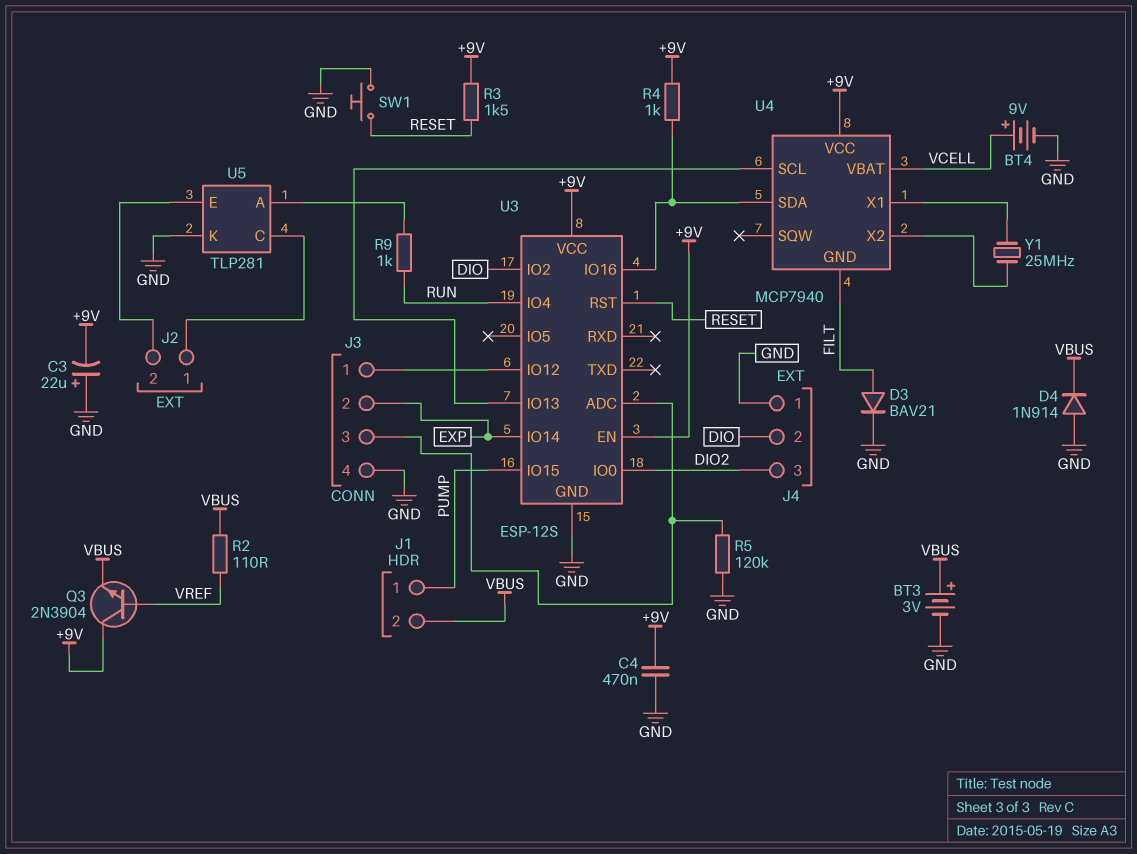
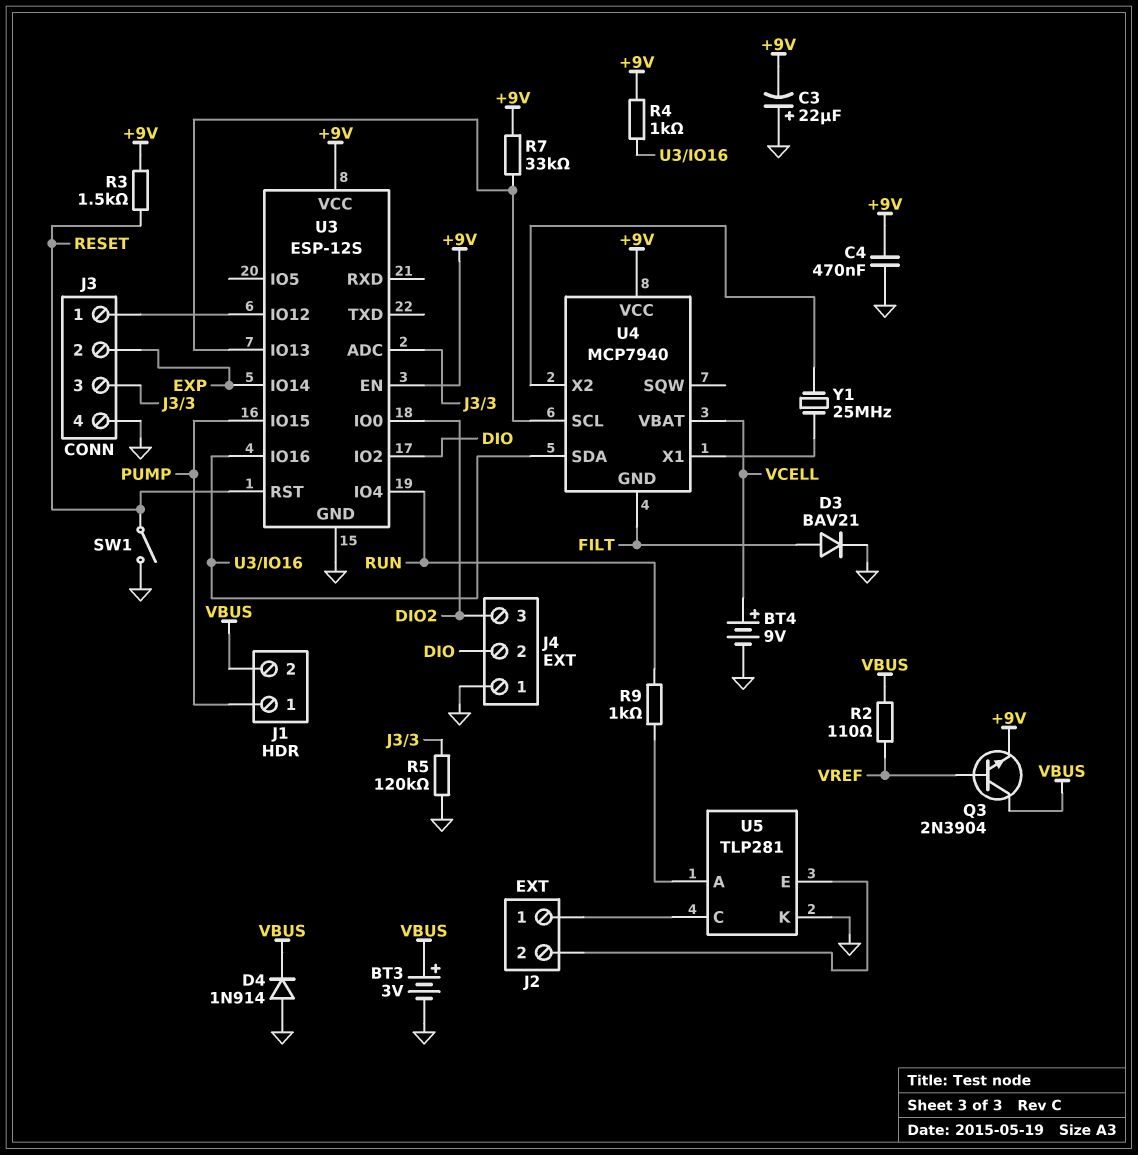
Q3: NPN 2N3904 (B VREF, C +9V, E VBUS) -> NPN 2N3904 (B VREF, C VBUS, E +9V)
R7: none -> 33k (+9V, U3/IO13)
SW1: button (GND, RESET) -> switch (GND, RESET)

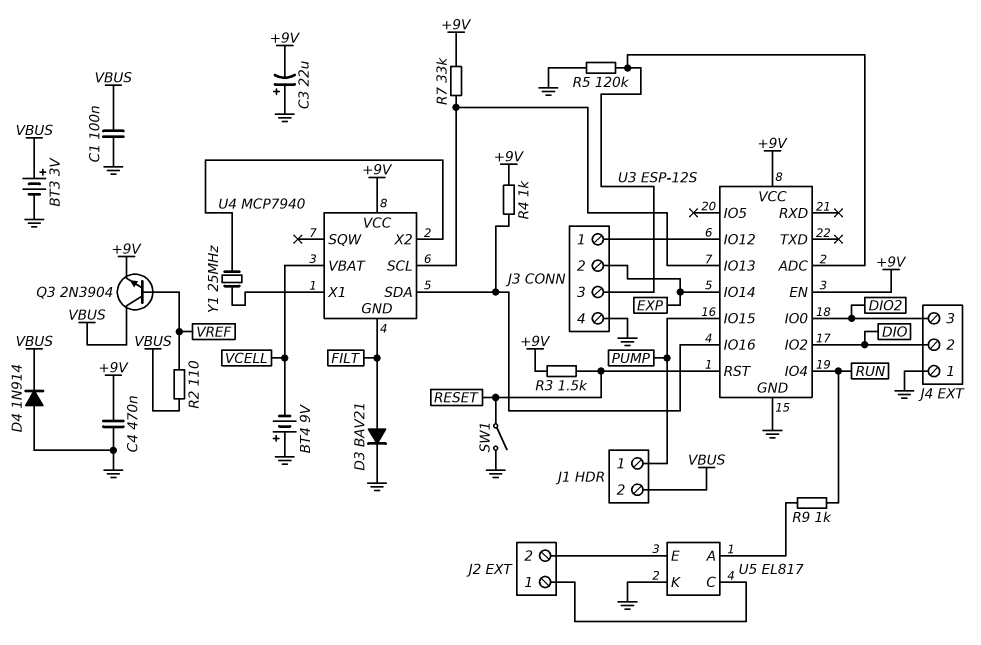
BT4: 9V (plus VCELL, minus GND) -> 9V (plus GND, minus VCELL)
C1: none -> 100nF (GND, VBUS)
U5: TLP281 -> EL817

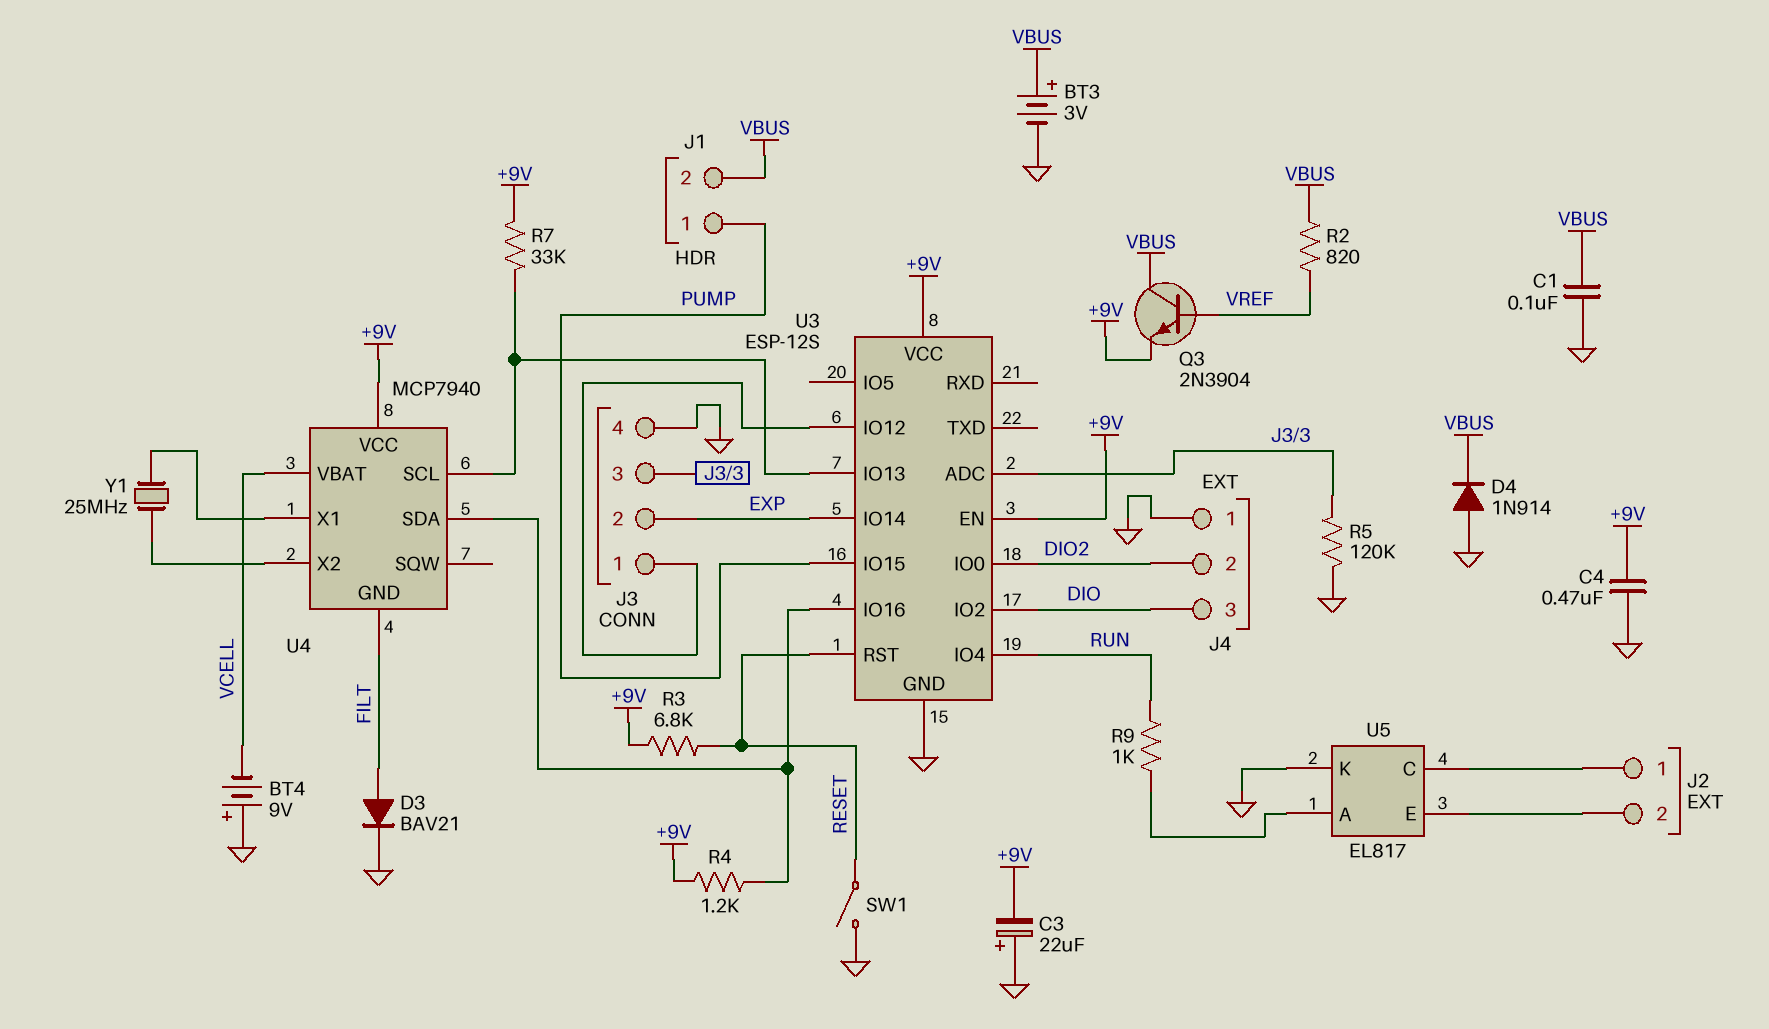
J4 pin 2: DIO -> DIO2
J4 pin 3: DIO2 -> DIO
R2: 110 (VBUS, VREF) -> 820 (VBUS, VREF)
R3: 1.5k (+9V, RESET) -> 6.8k (+9V, RESET)
R4: 1k (+9V, U3/IO16) -> 1.2k (+9V, U3/IO16)

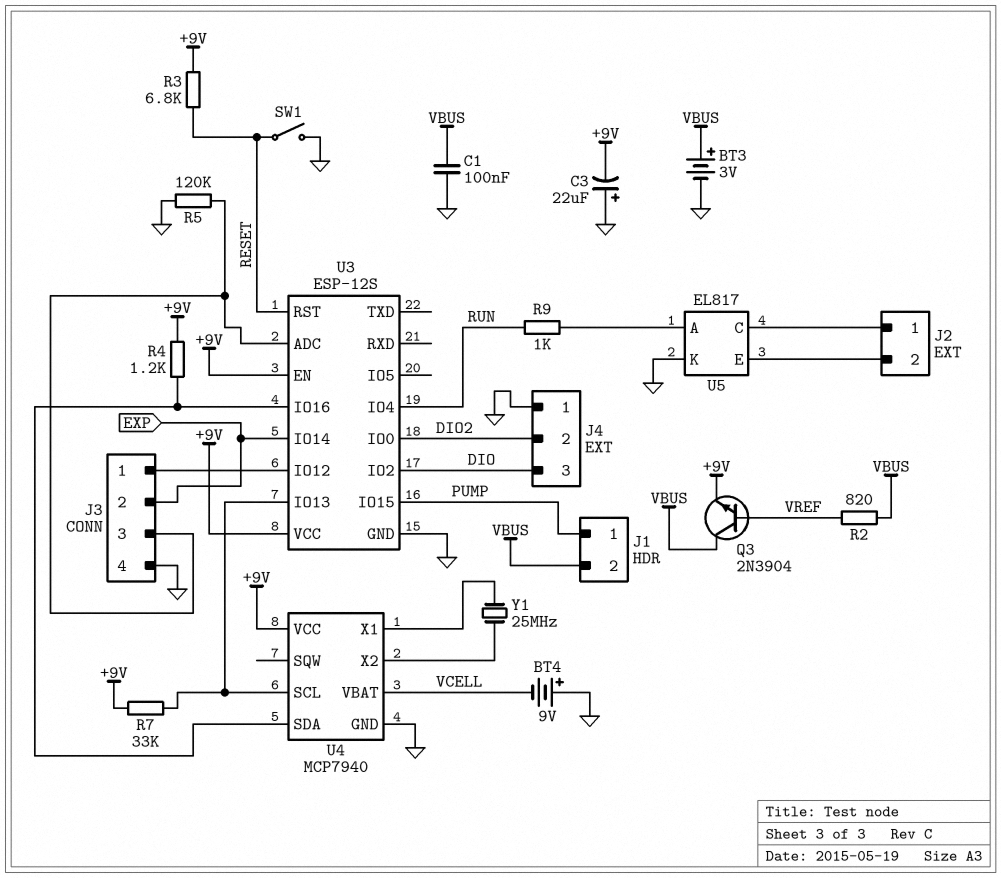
C4: 470nF (+9V, GND) -> none
D3: diode BAV21 (A FILT, K GND) -> none
D4: diode 1N914 (A GND, K VBUS) -> none
U4 pin GND: FILT -> GND

